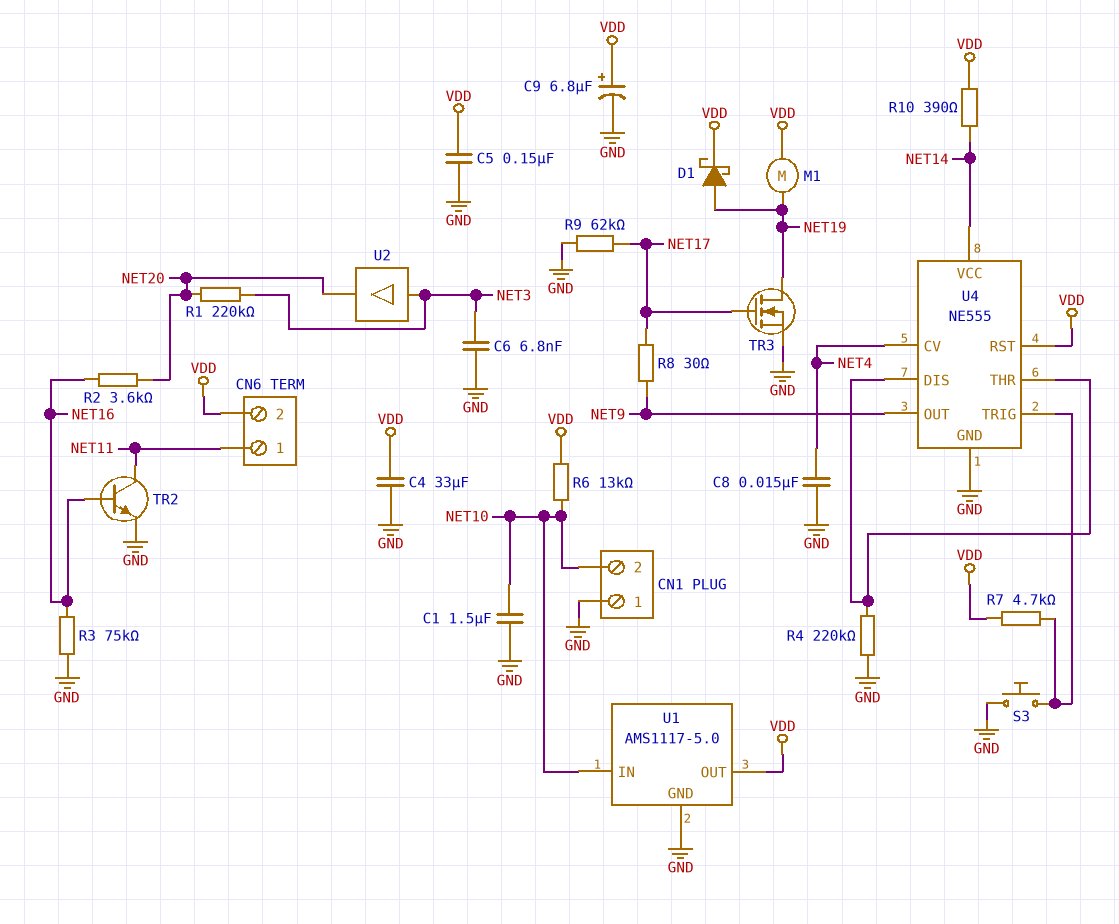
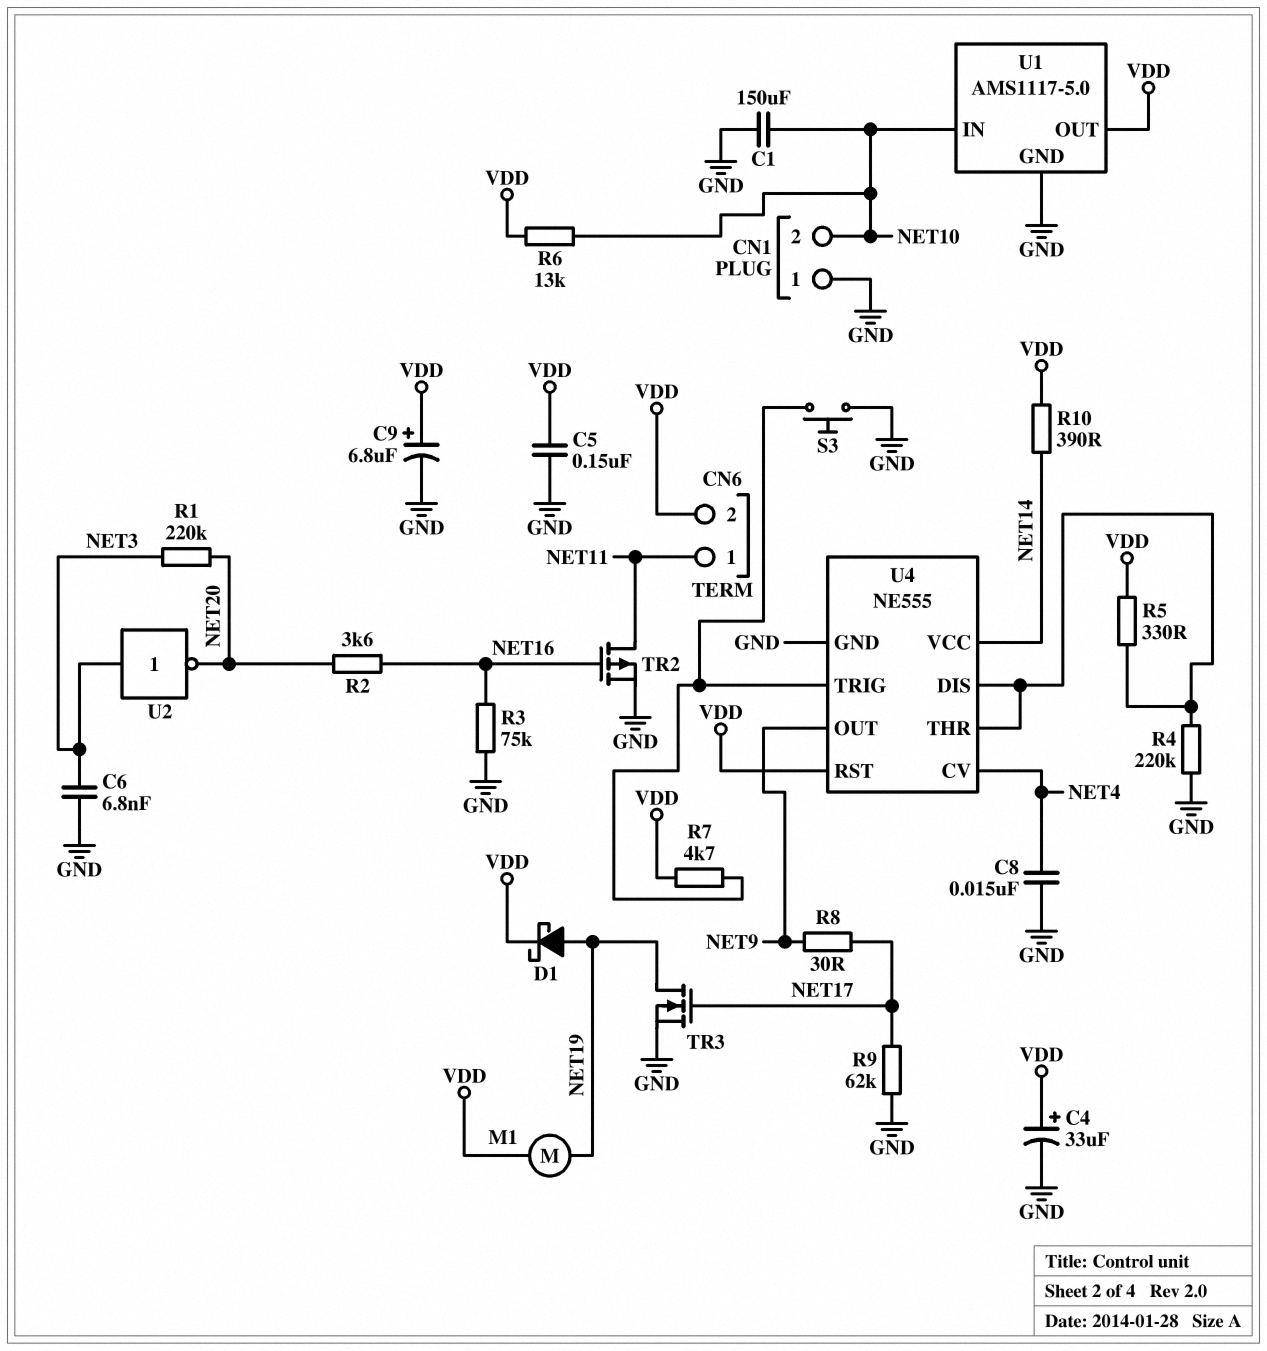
C1: 1.5uF (GND, NET10) -> 150uF (GND, NET10)
C4: 33uF (GND, VDD) -> 33uF (plus VDD, minus GND)
R5: none -> 330 (U4/DIS, VDD)
TR2: NPN (B NET16, C NET11, E GND) -> PMOS (G NET16, D NET11, S GND)
U2: buffer (in NET3, out NET20) -> NOT (in NET3, out NET20)

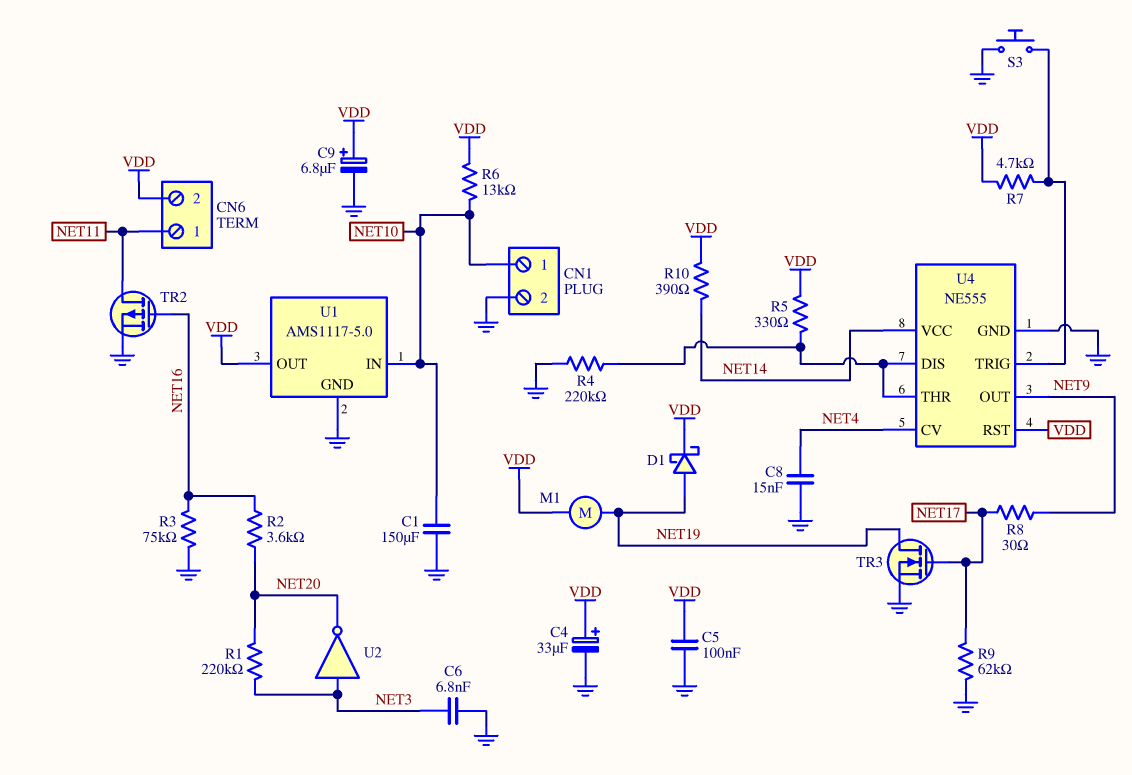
C5: 150nF (GND, VDD) -> 100nF (GND, VDD)
CN1 pin 1: GND -> NET10
CN1 pin 2: NET10 -> GND

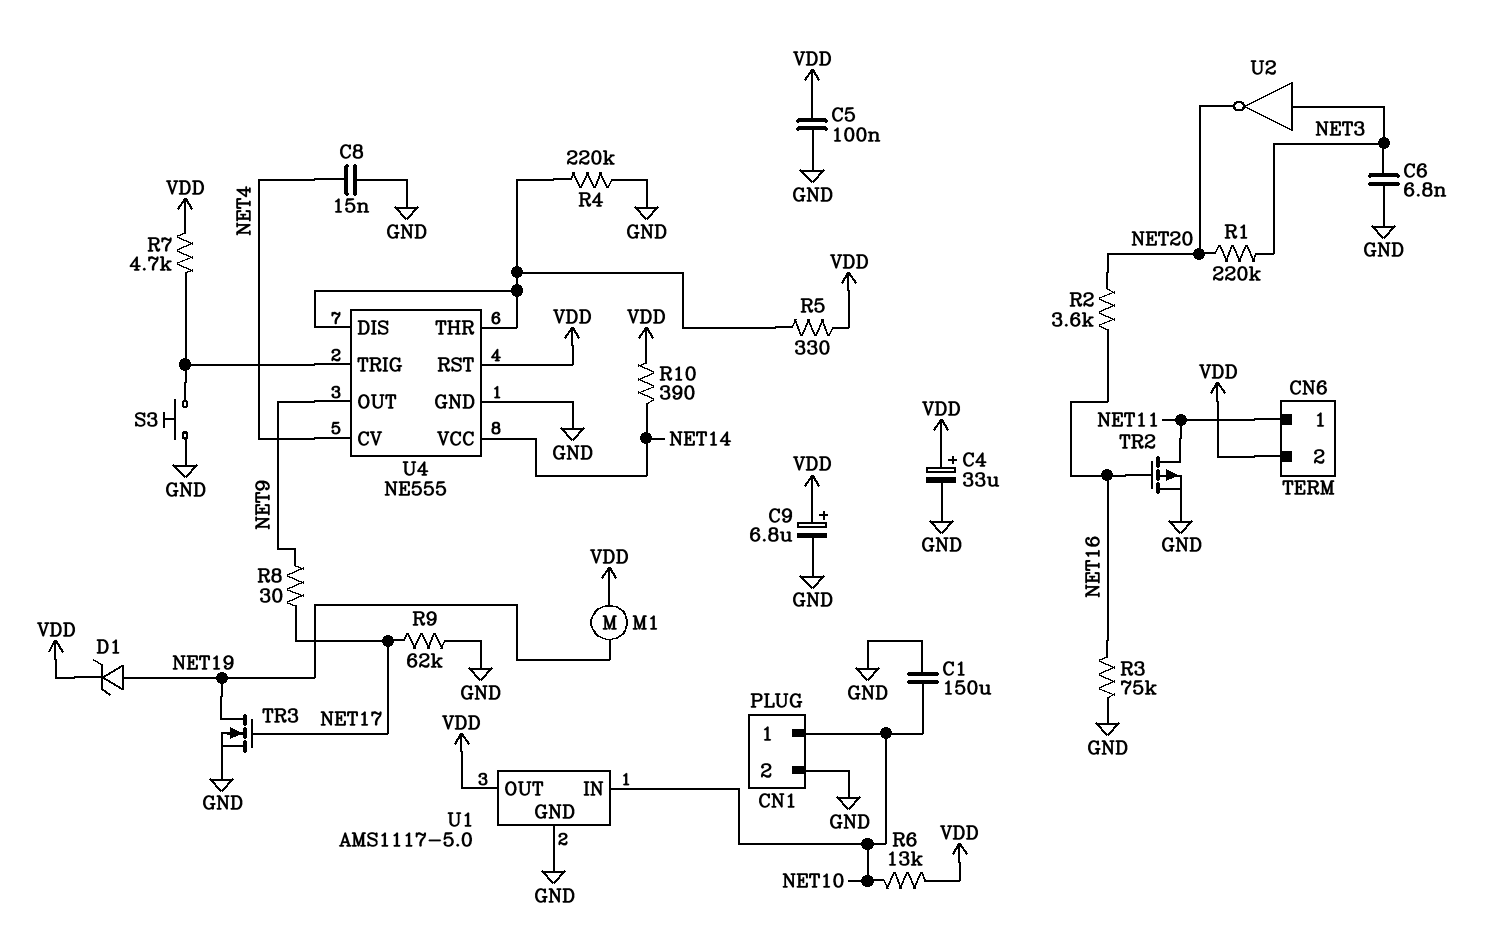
D1: schottky (A NET19, K VDD) -> zener (A NET19, K VDD)

